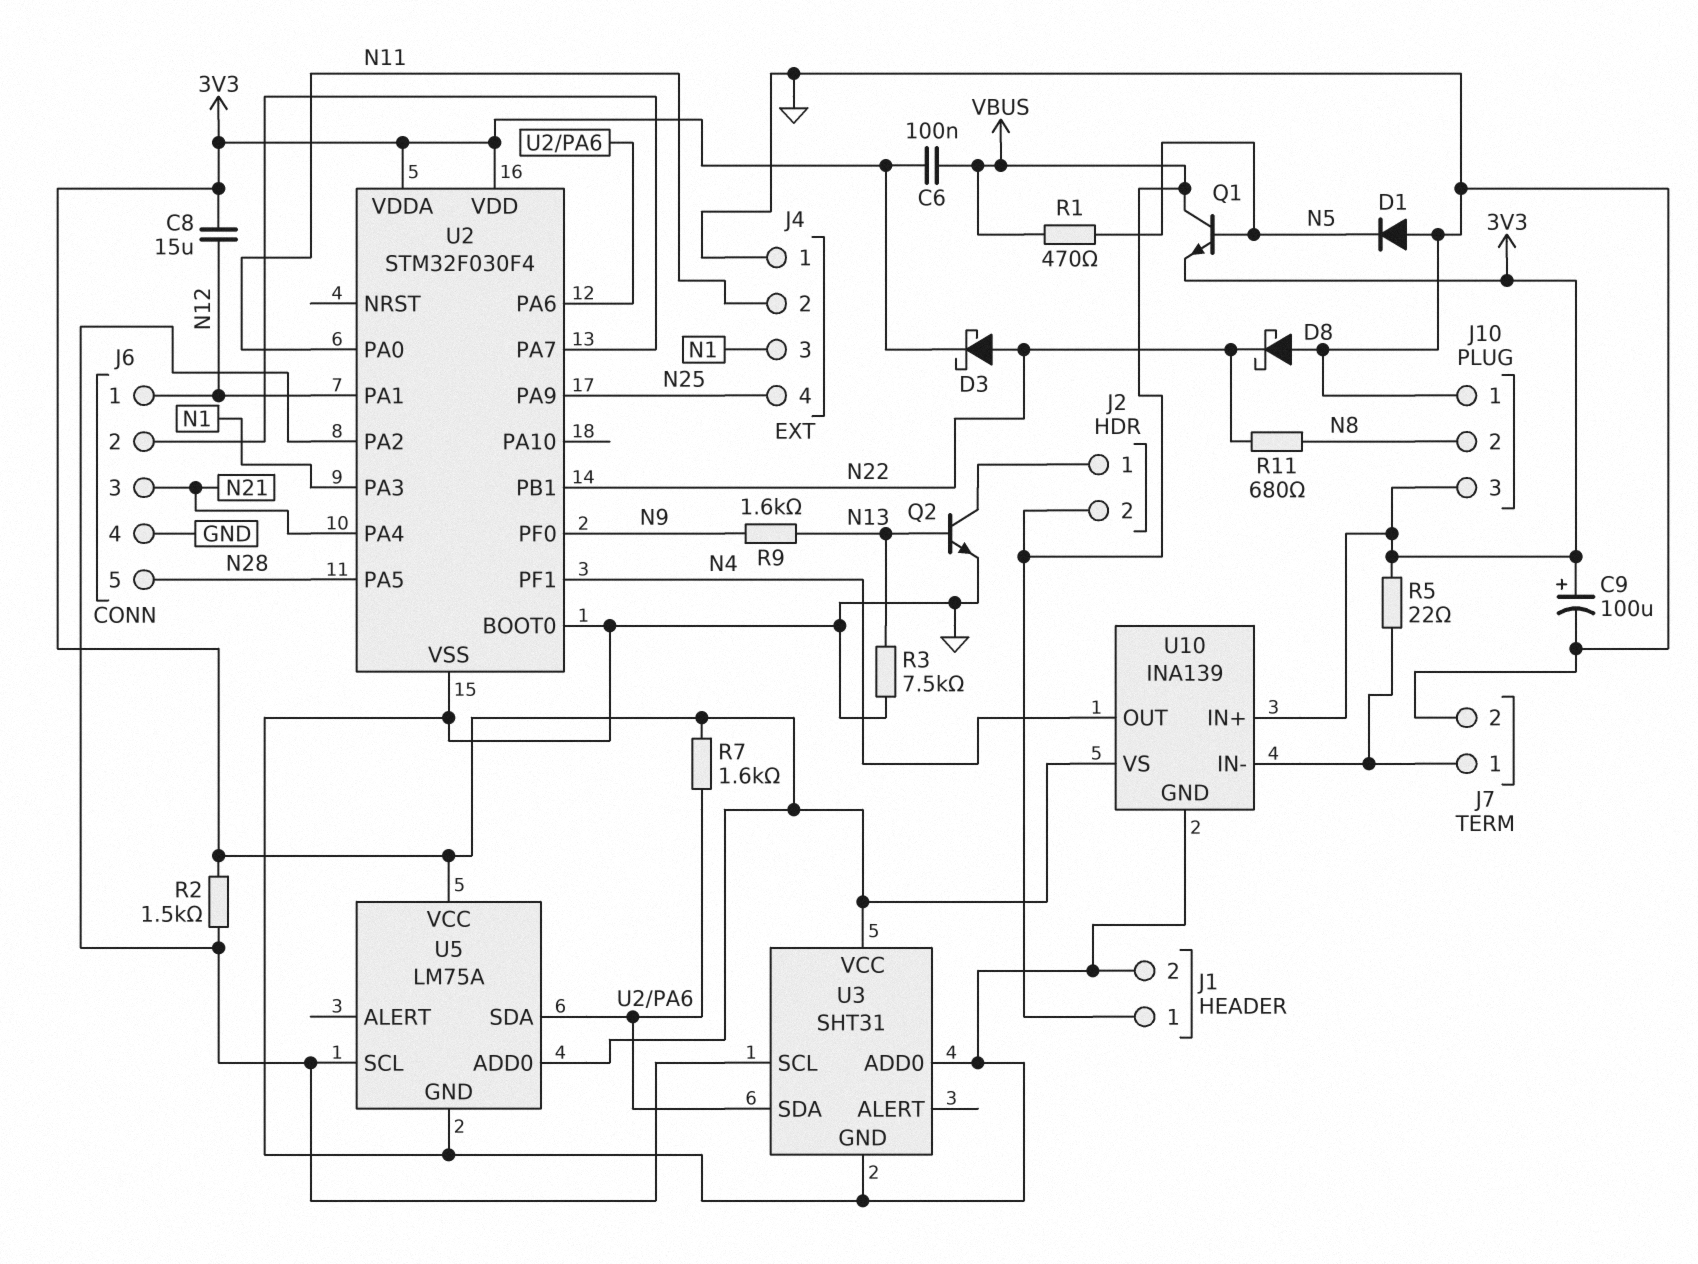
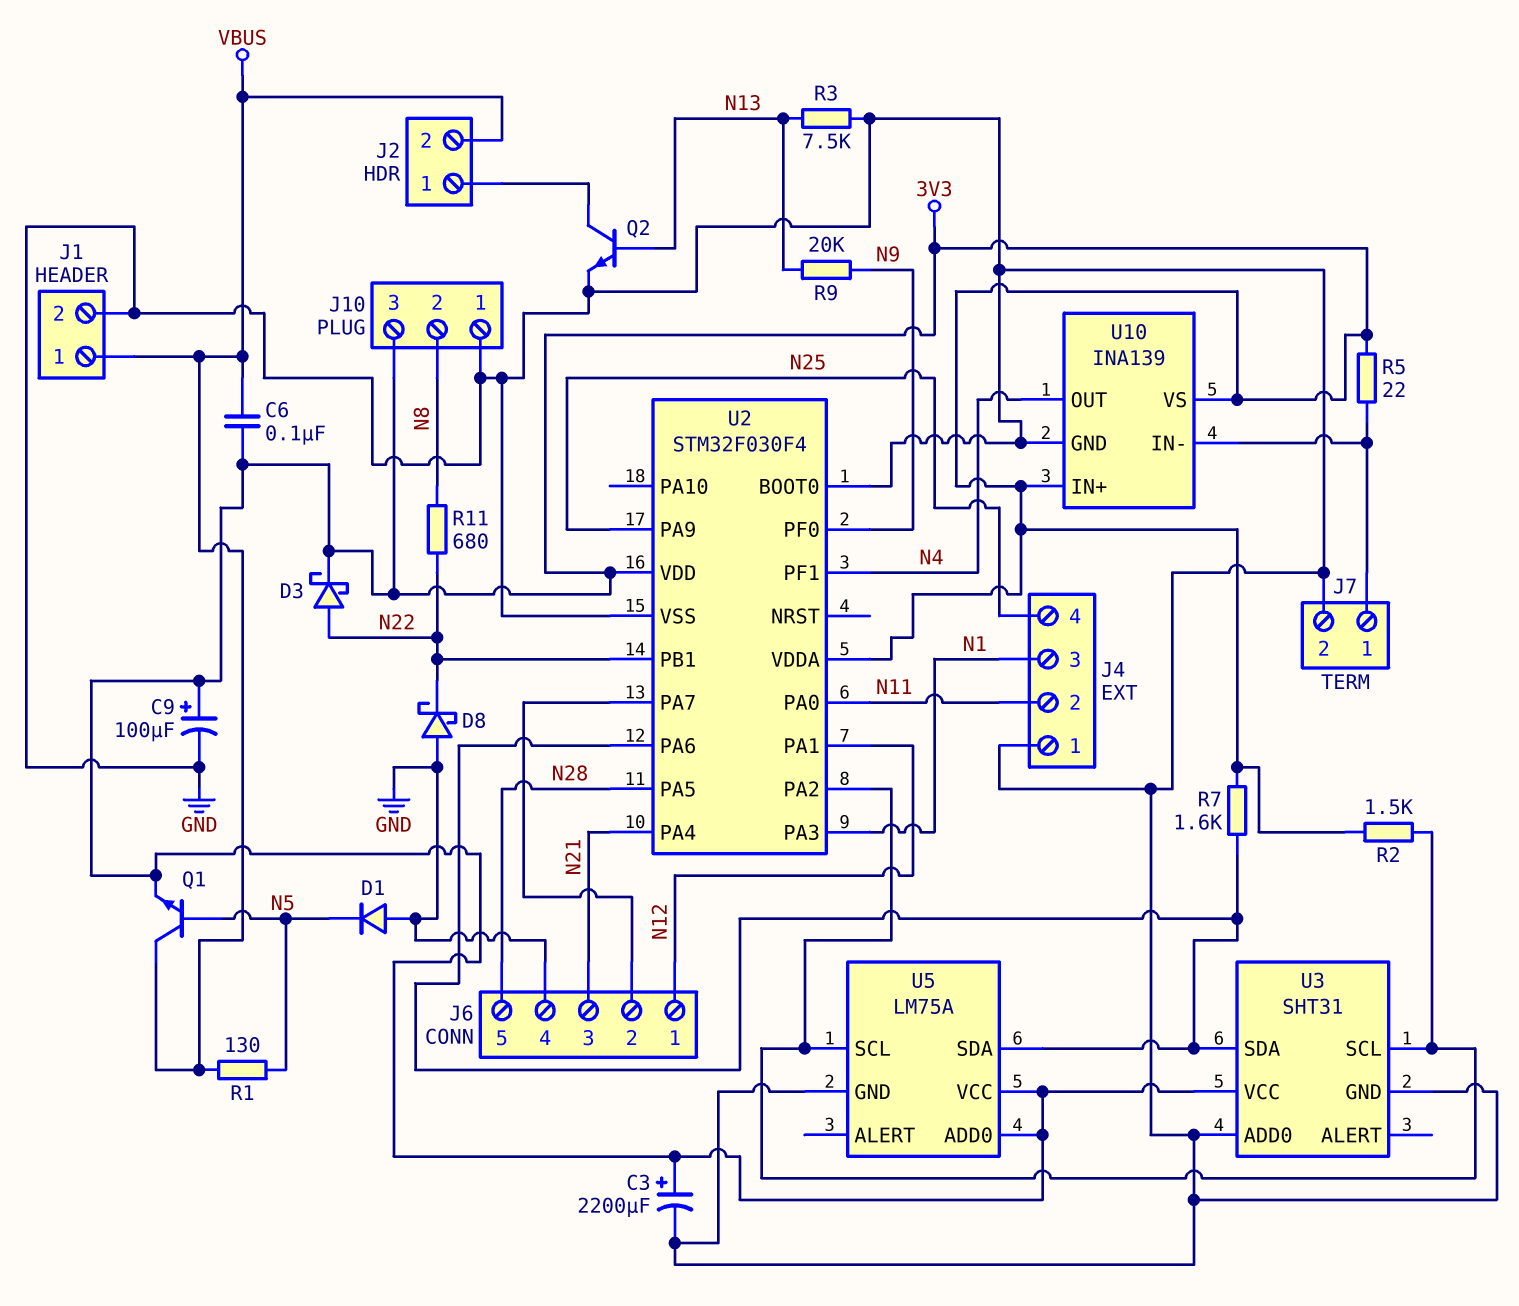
C3: none -> 2200uF (plus 3V3, minus GND)
C8: 15uF (3V3, N12) -> none
R1: 470 (N5, VBUS) -> 130 (N5, VBUS)
R9: 1.6k (N9, N13) -> 20k (N9, N13)

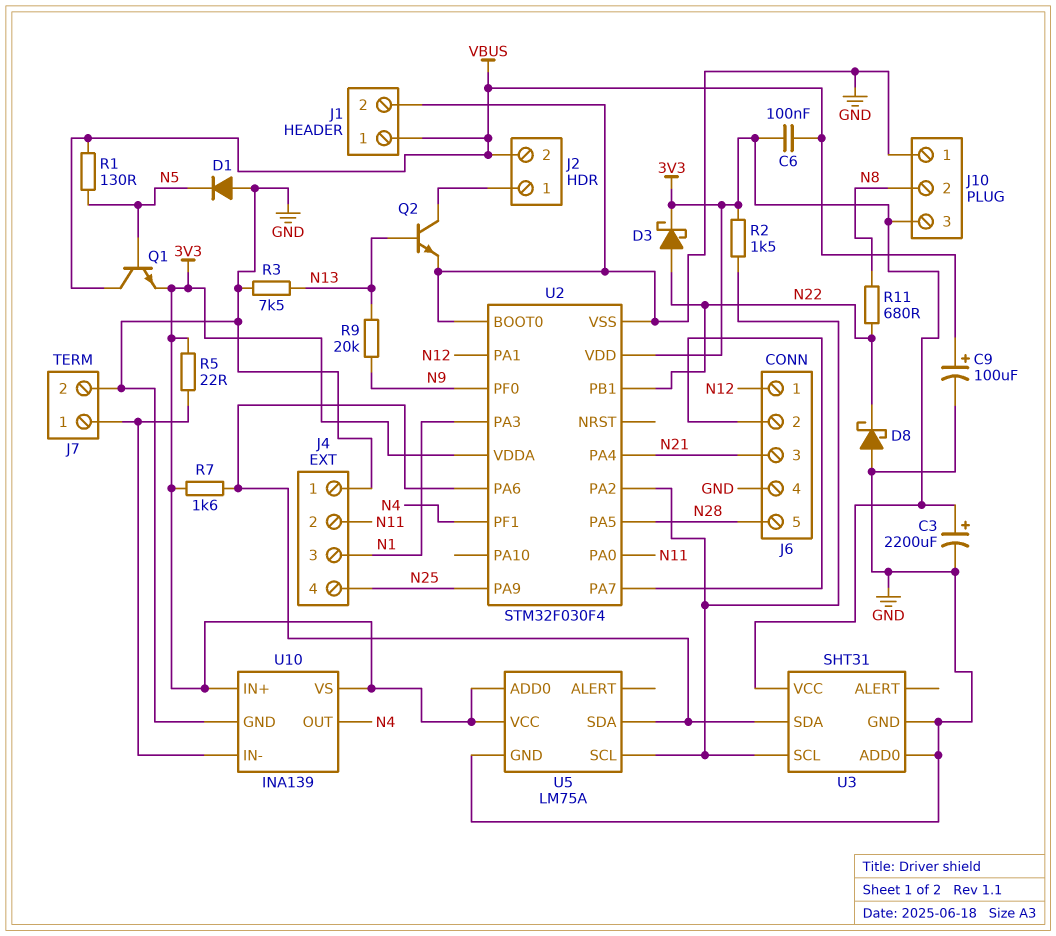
C9: 100uF (plus 3V3, minus GND) -> 100uF (plus VBUS, minus GND)

